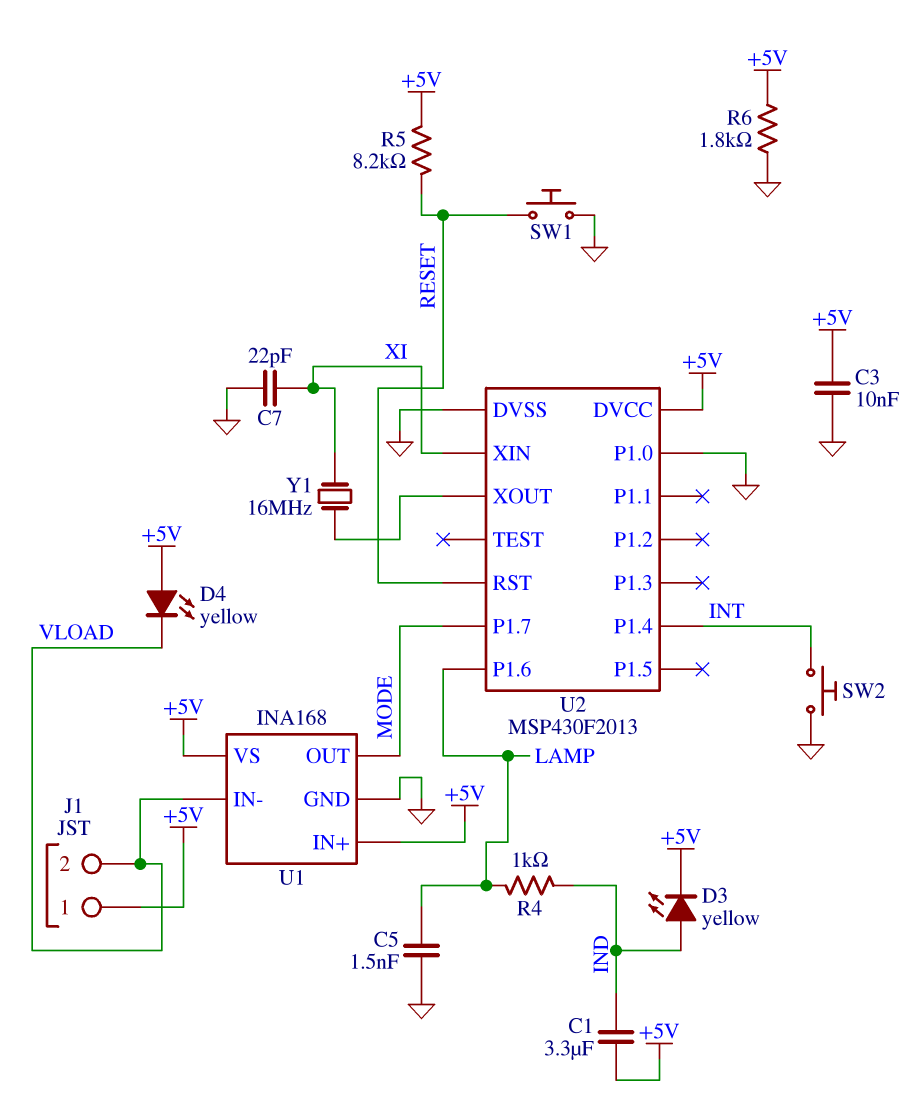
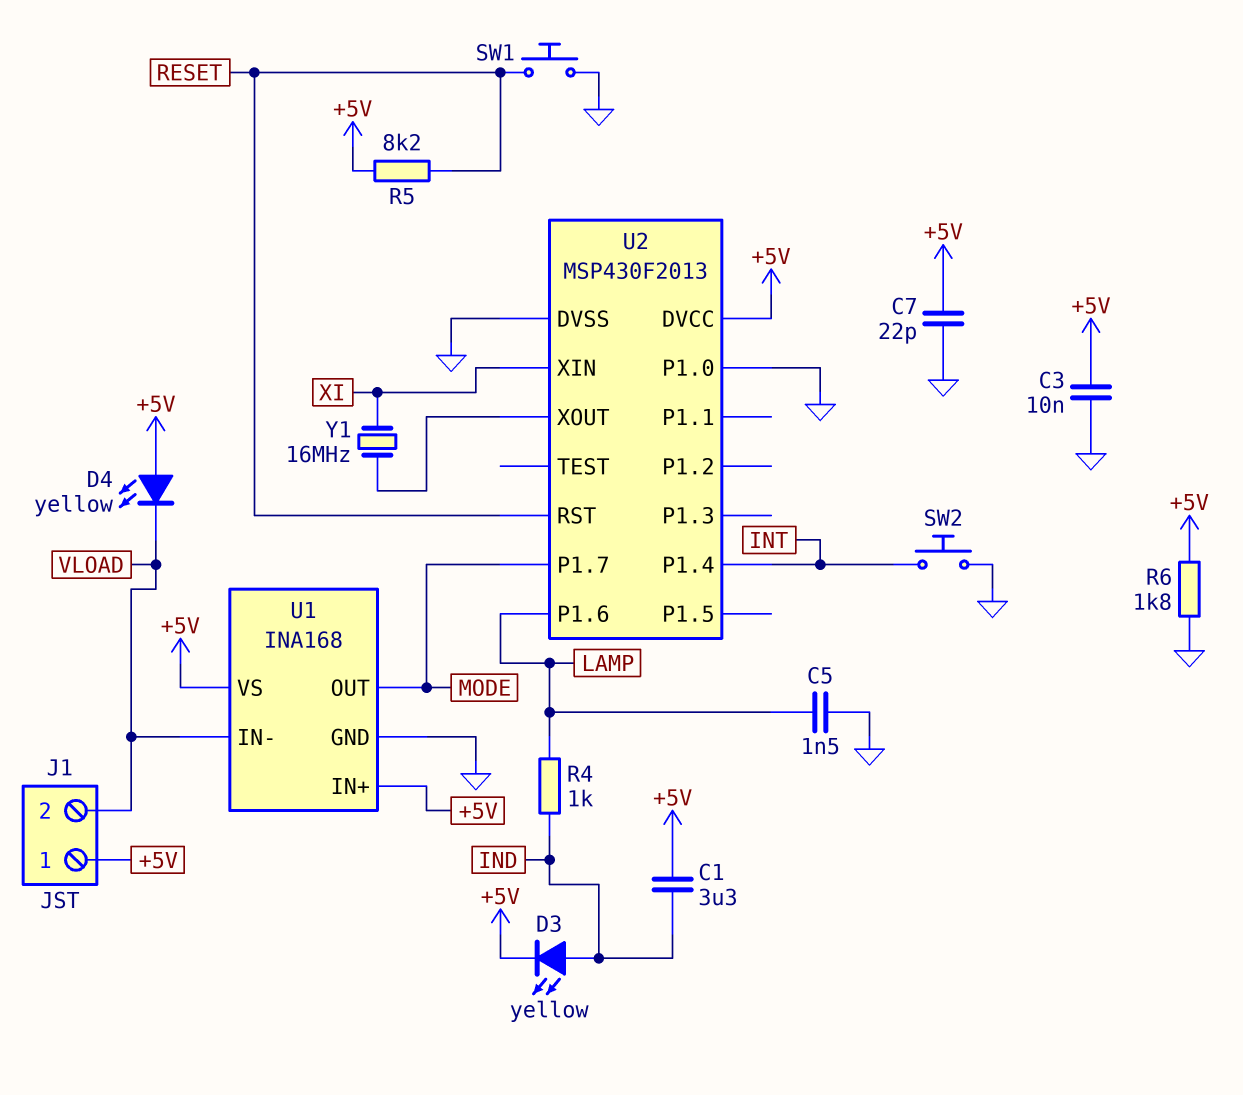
C7: 22pF (GND, XI) -> 22pF (+5V, GND)

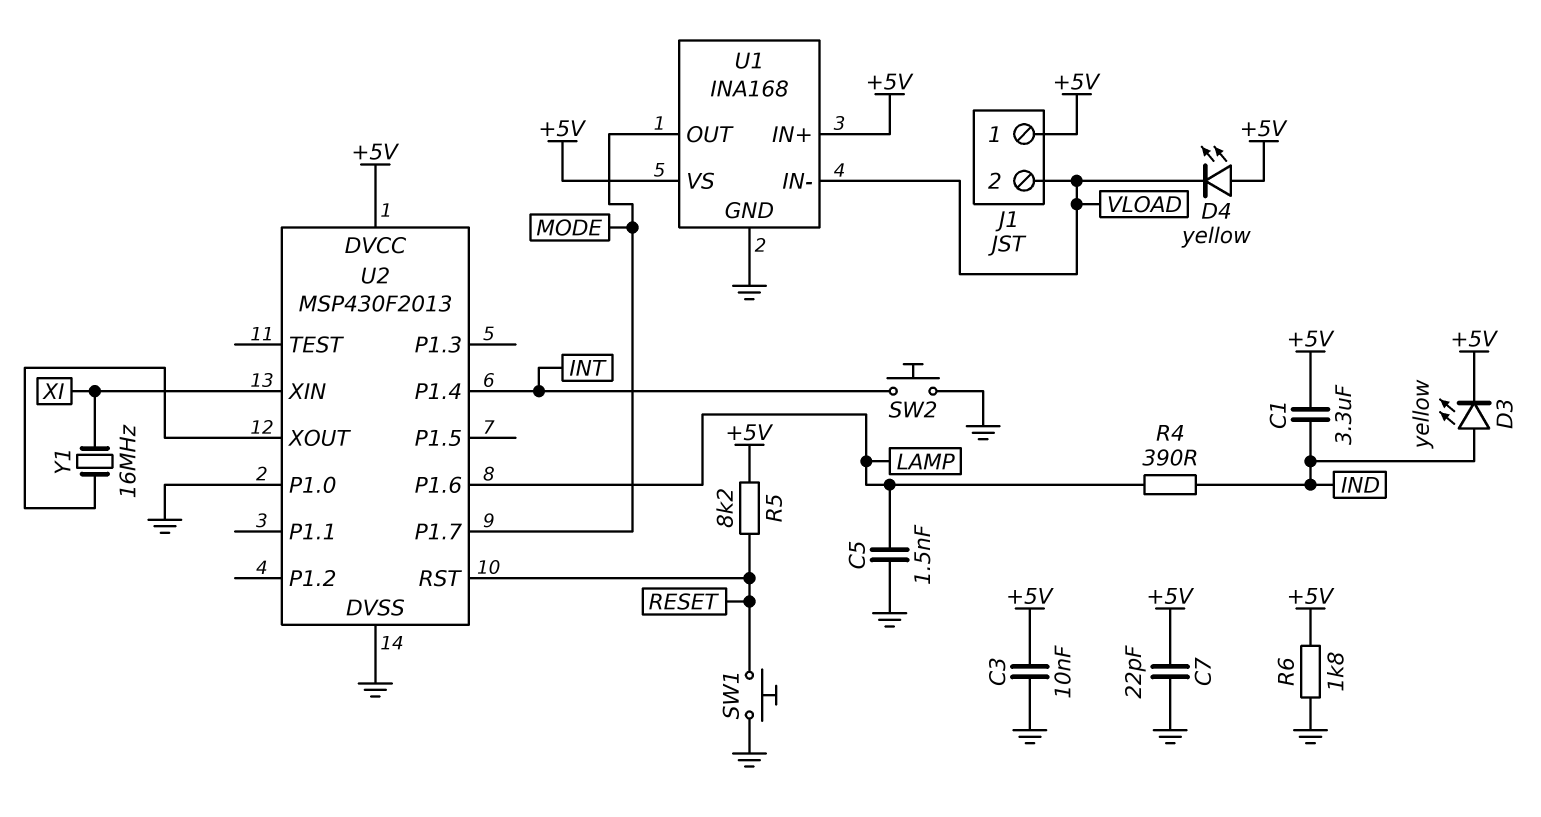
R4: 1k (IND, LAMP) -> 390 (IND, LAMP)

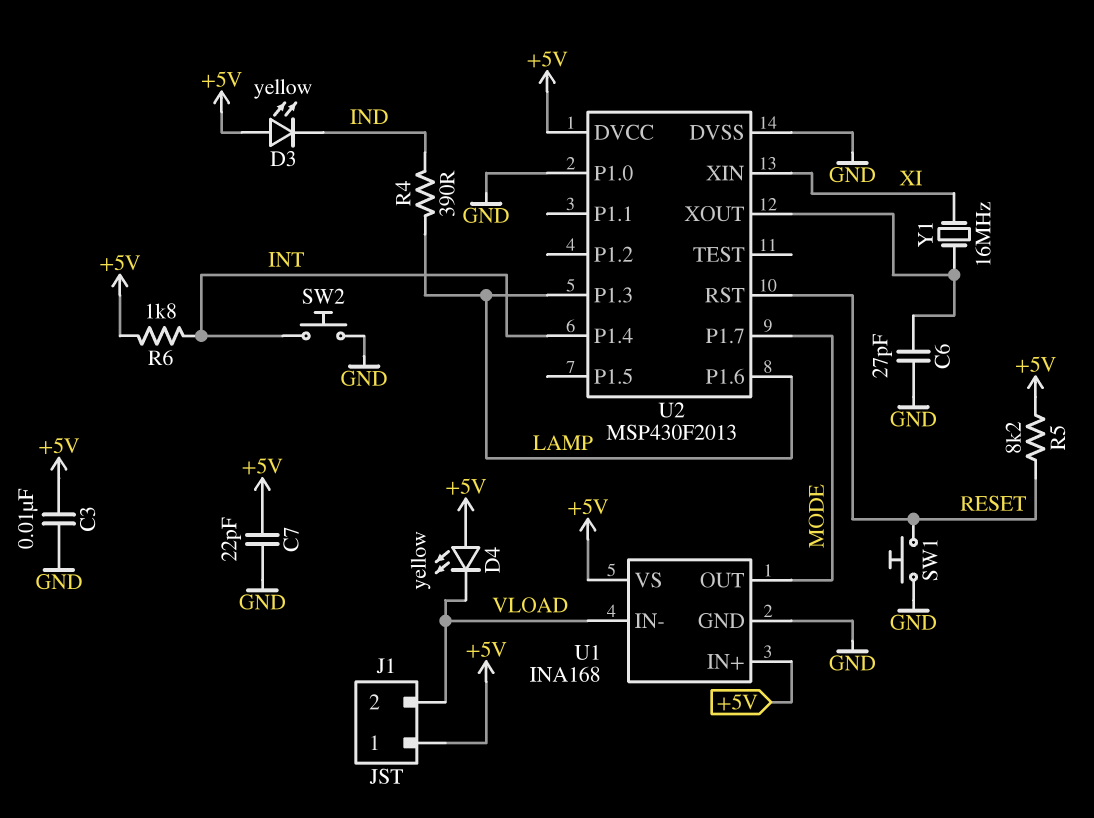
C1: 3.3uF (+5V, IND) -> none
C5: 1.5nF (GND, LAMP) -> none
C6: none -> 27pF (GND, U2/XOUT)
D3: LED yellow (A IND, K +5V) -> LED yellow (A +5V, K IND)
R6: 1.8k (+5V, GND) -> 1.8k (+5V, INT)
U2 pin P1.3: none -> LAMP

